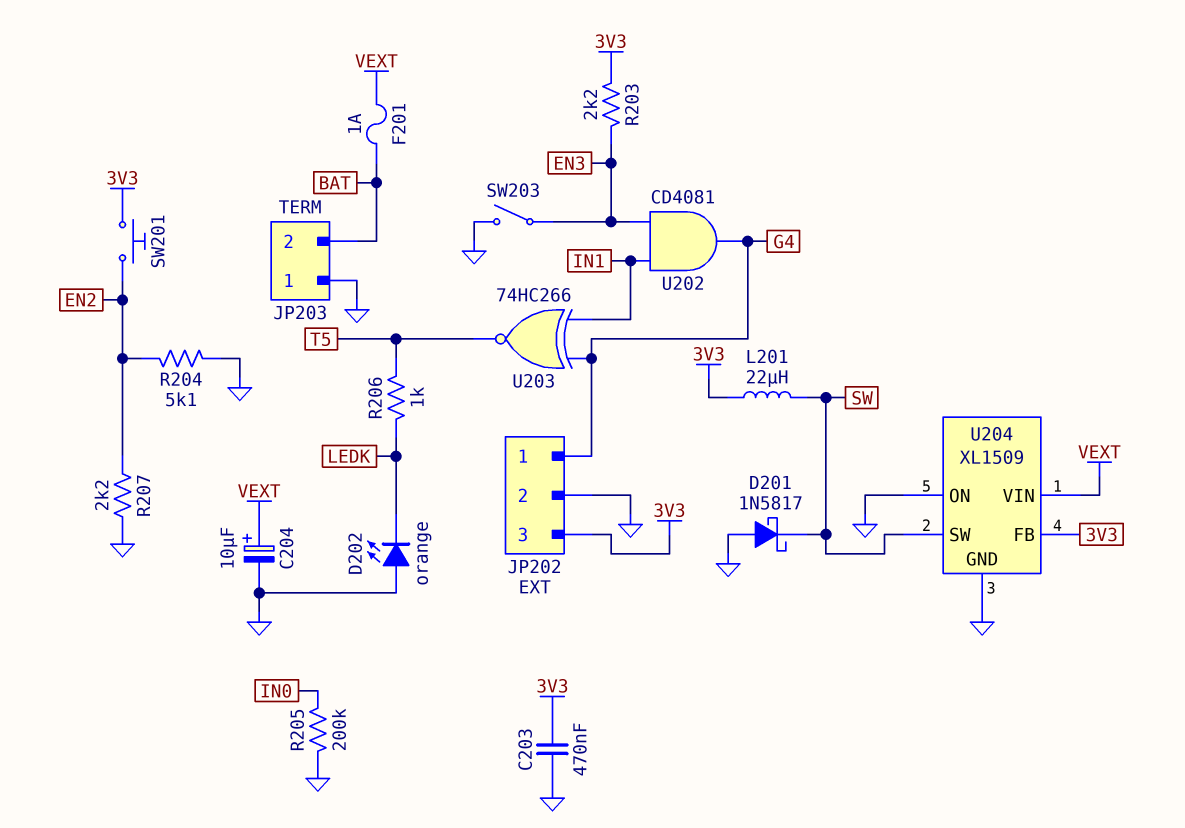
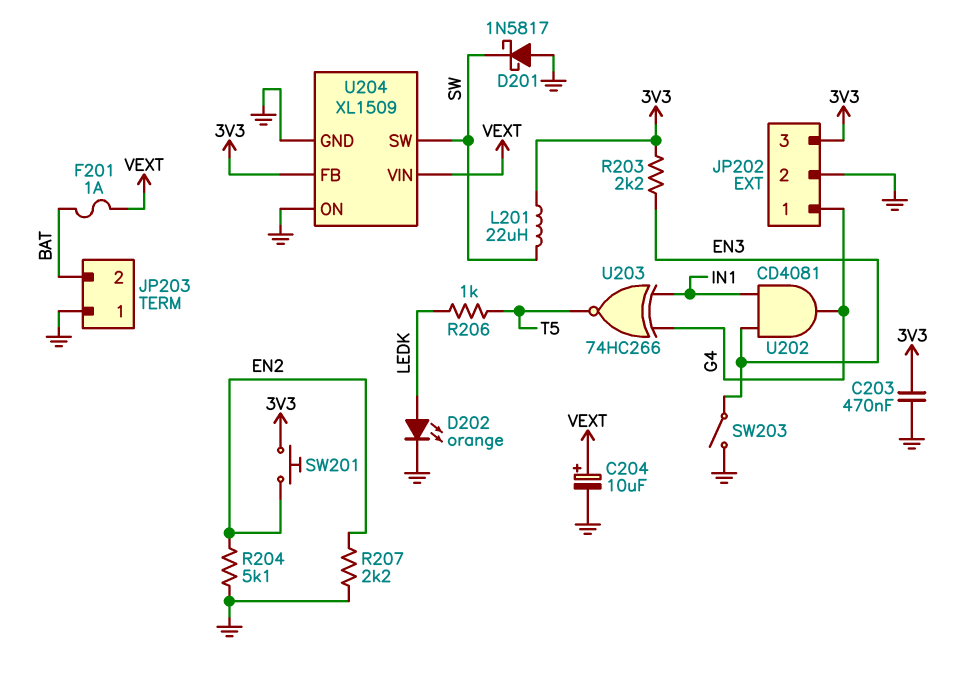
D202: LED orange (A GND, K LEDK) -> LED orange (A LEDK, K GND)
R205: 200k (GND, IN0) -> none

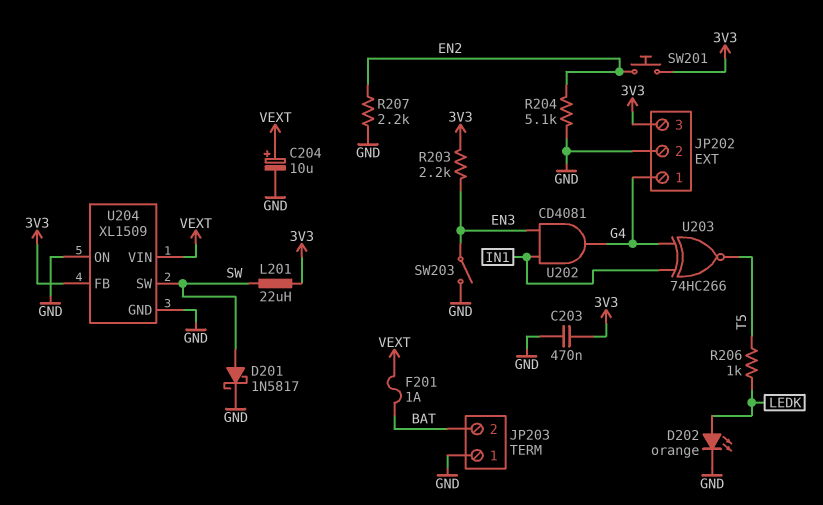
D201: schottky 1N5817 (A GND, K SW) -> schottky 1N5817 (A SW, K GND)

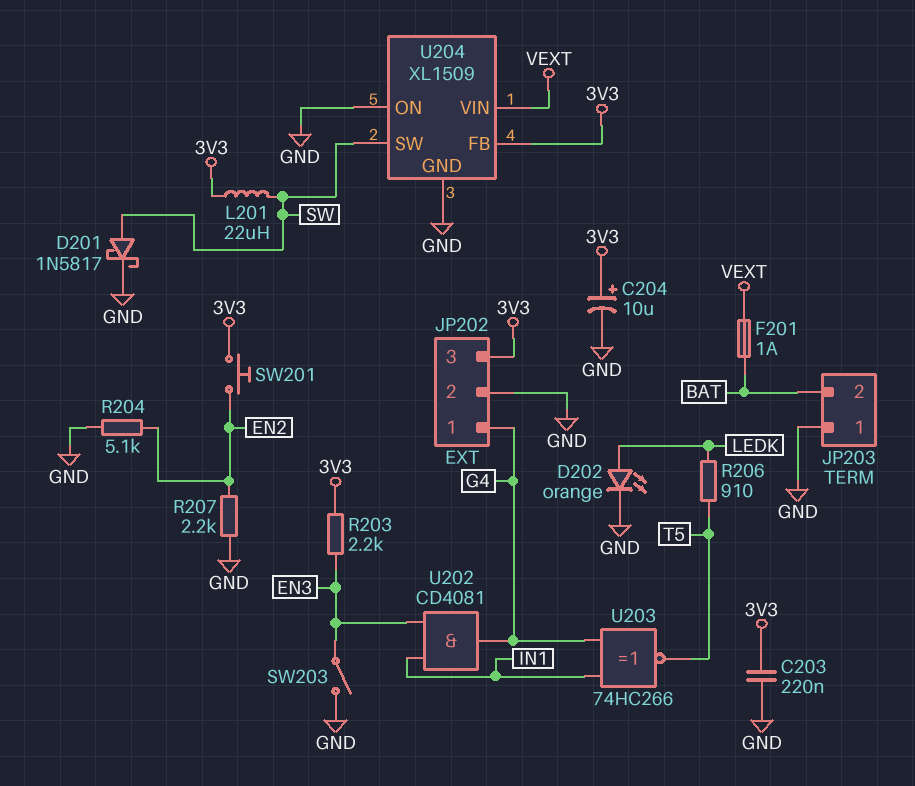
C203: 470nF (3V3, GND) -> 220nF (3V3, GND)
C204: 10uF (plus VEXT, minus GND) -> 10uF (plus 3V3, minus GND)
R206: 1k (LEDK, T5) -> 910 (LEDK, T5)

